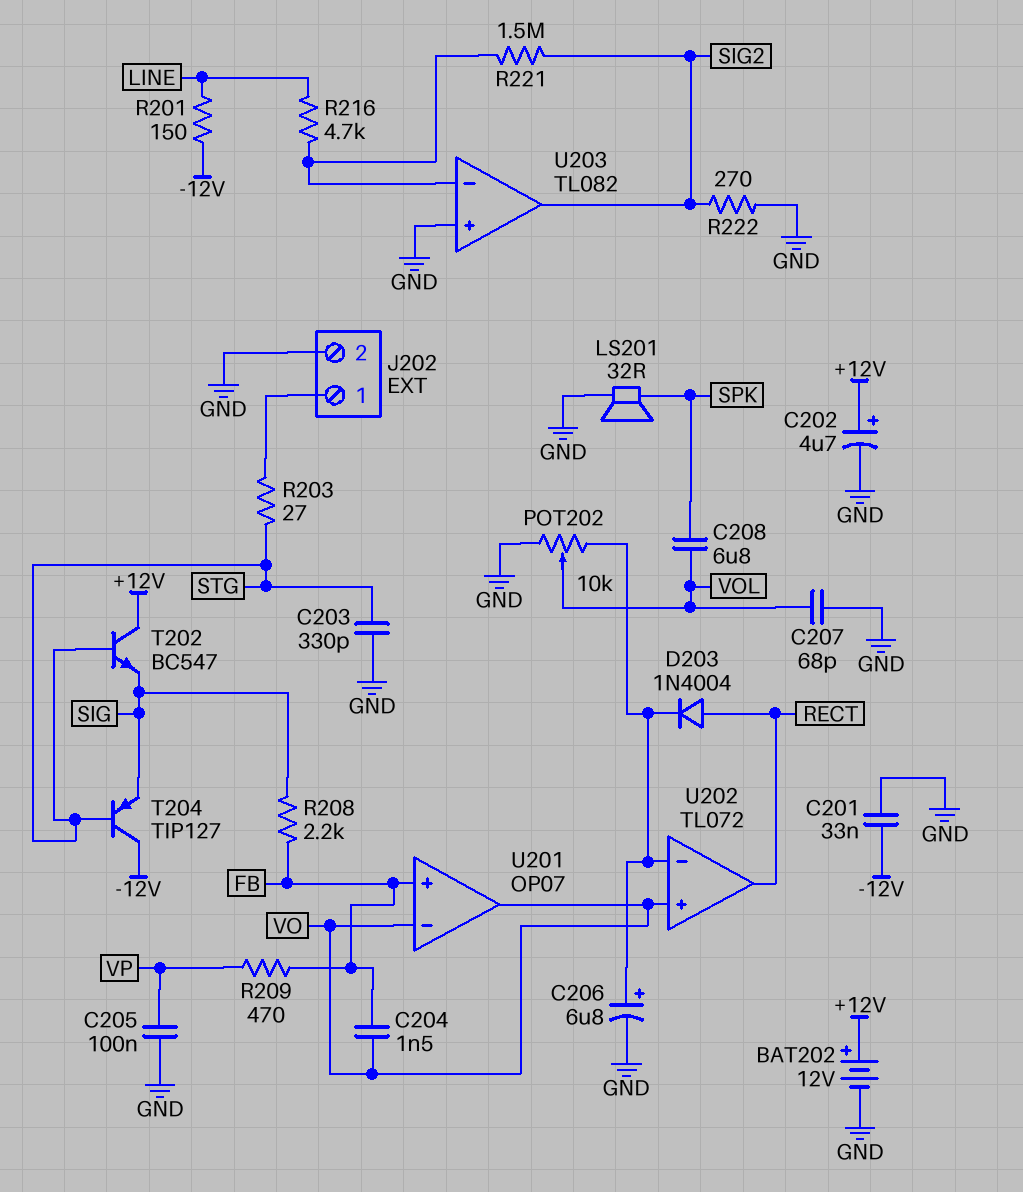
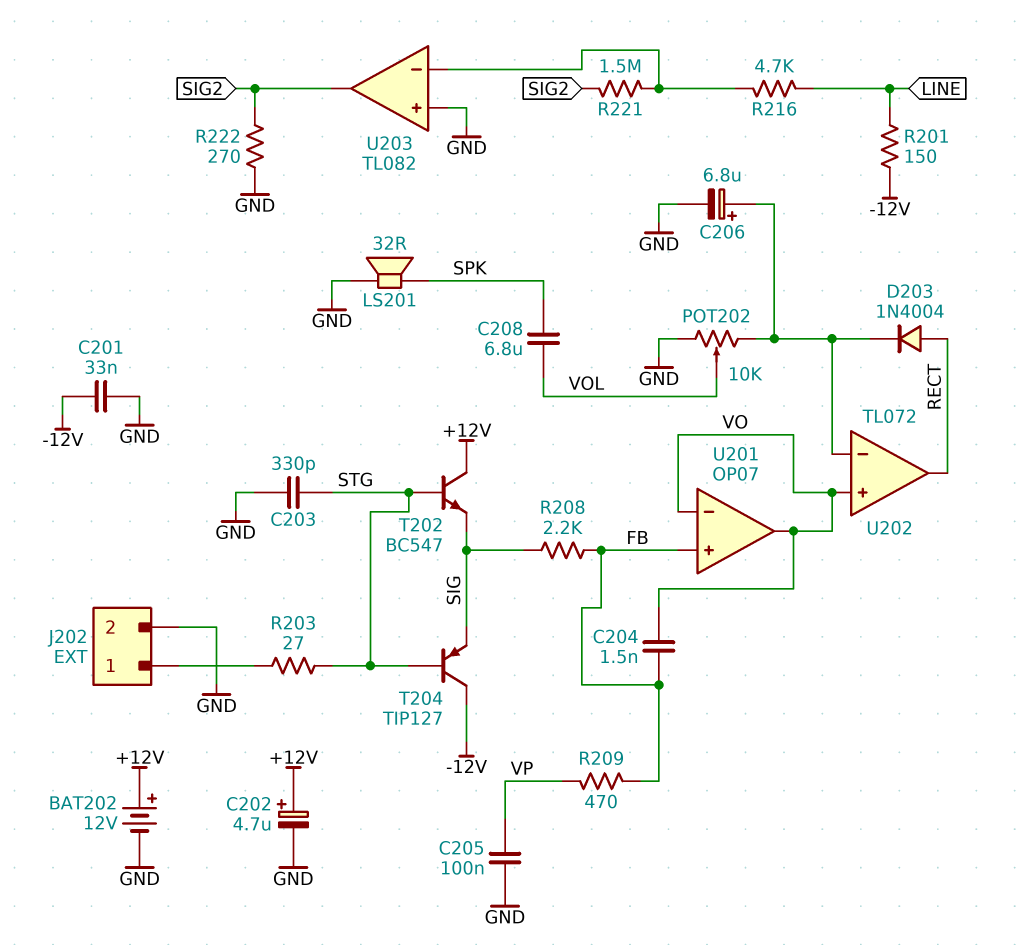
C207: 68pF (GND, VOL) -> none

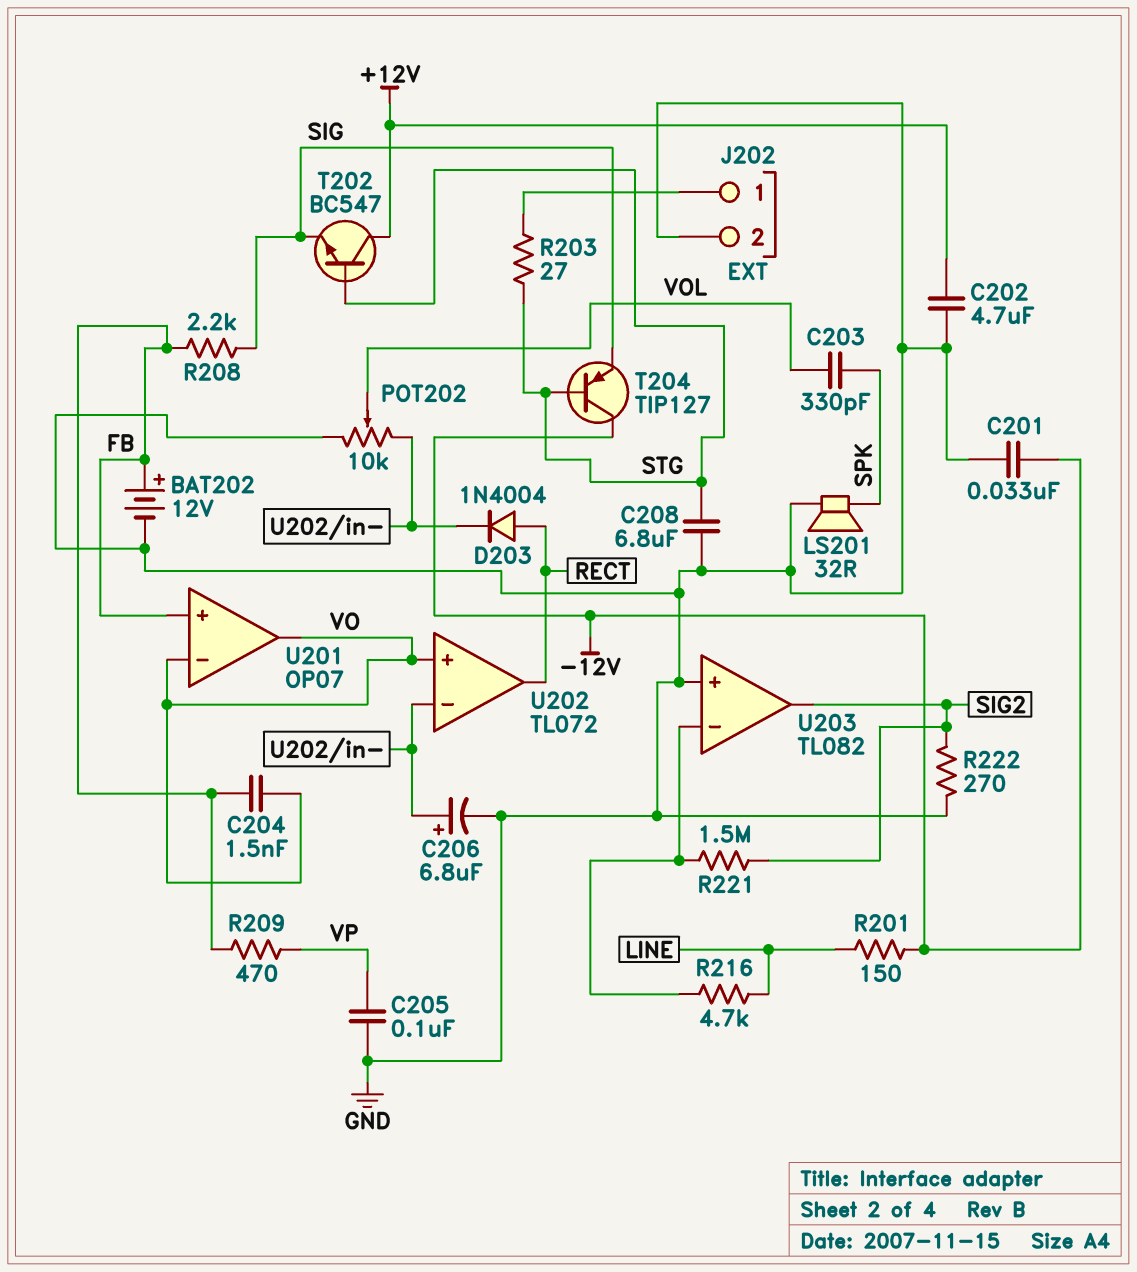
BAT202: 12V (plus +12V, minus GND) -> 12V (plus FB, minus GND)
C202: 4.7uF (plus +12V, minus GND) -> 4.7uF (+12V, GND)
C203: 330pF (GND, STG) -> 330pF (SPK, VOL)
C208: 6.8uF (SPK, VOL) -> 6.8uF (GND, STG)

